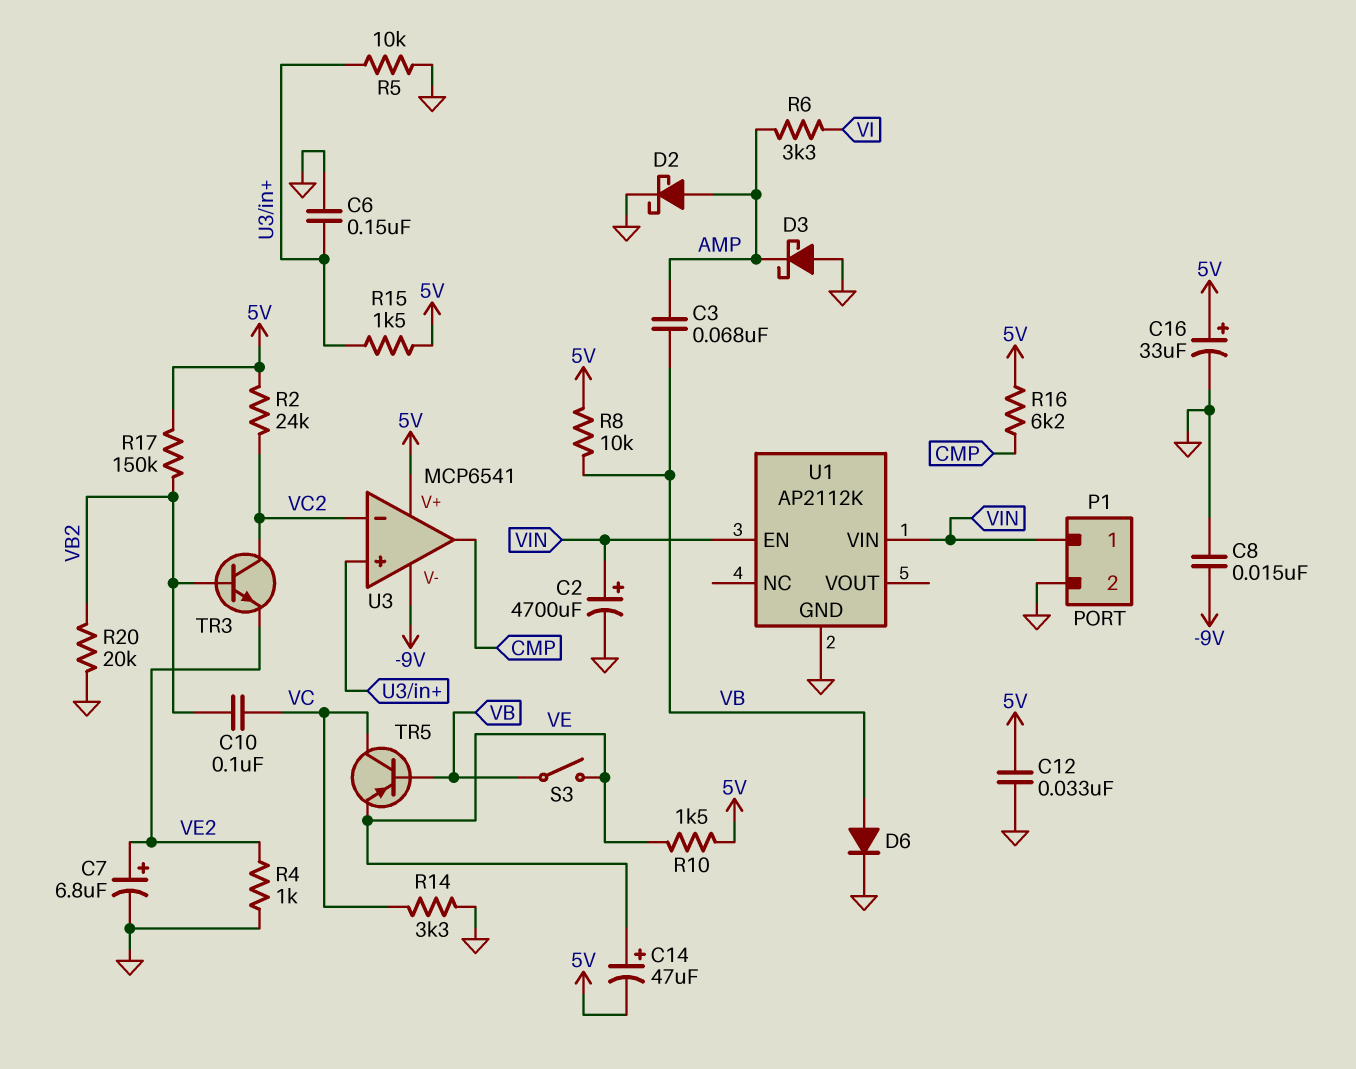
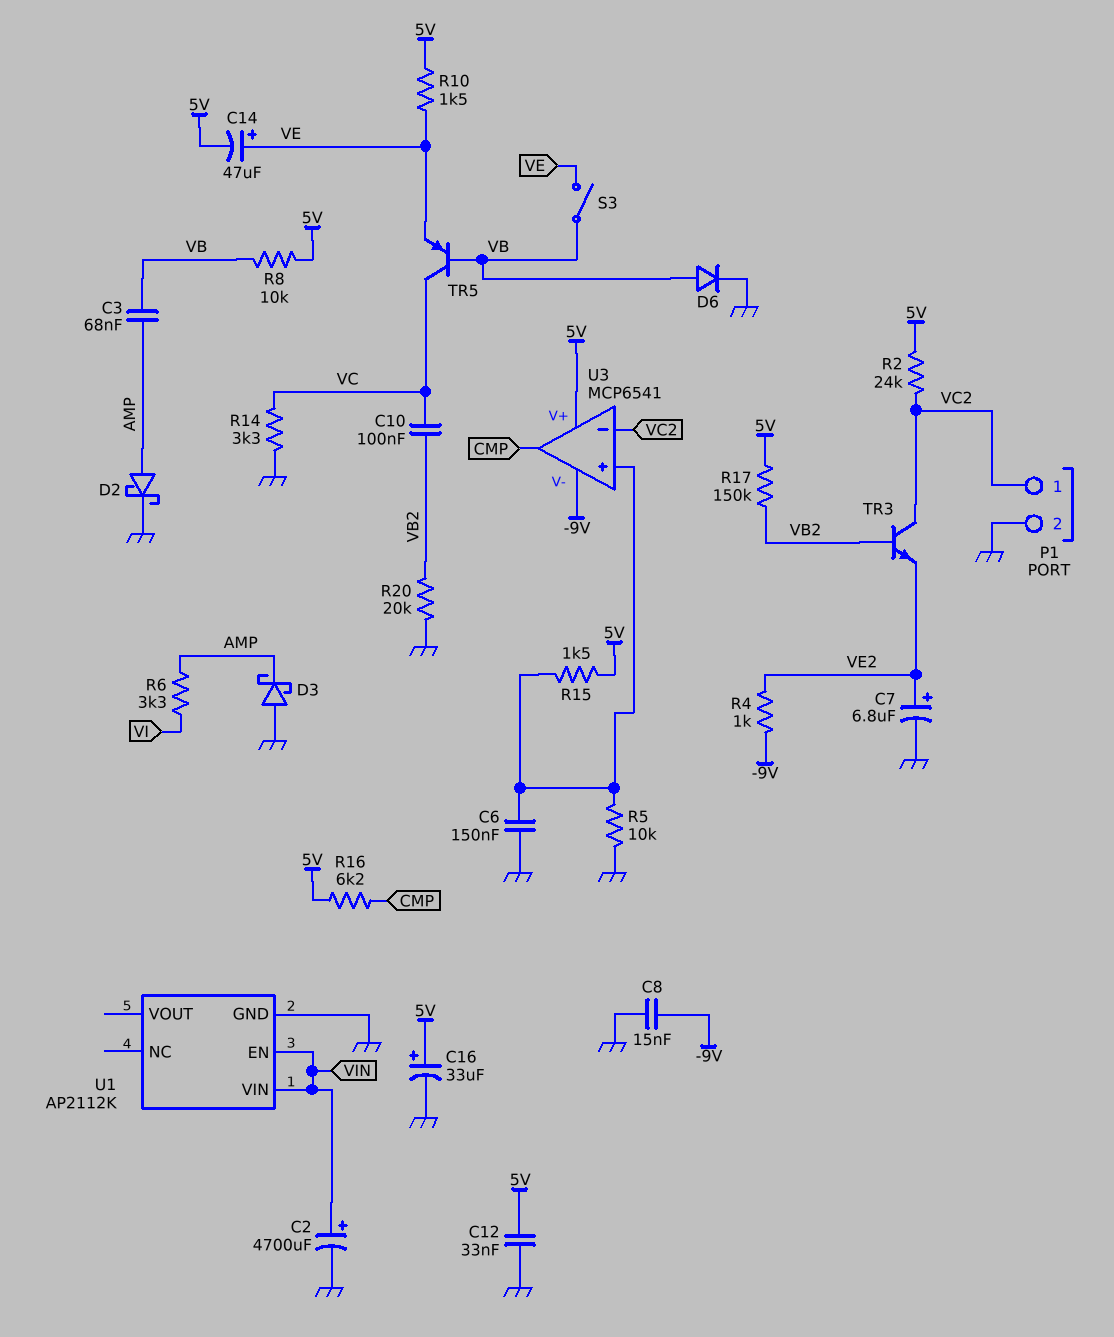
P1 pin 1: VIN -> VC2
R4: 1k (GND, VE2) -> 1k (-9V, VE2)

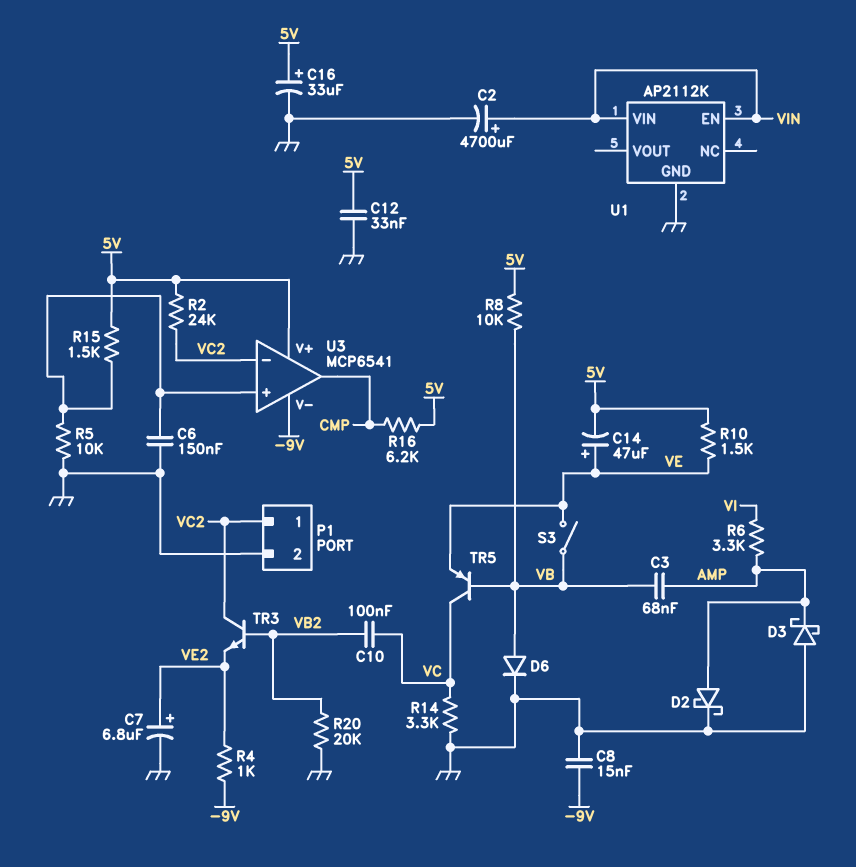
R17: 150k (5V, VB2) -> none

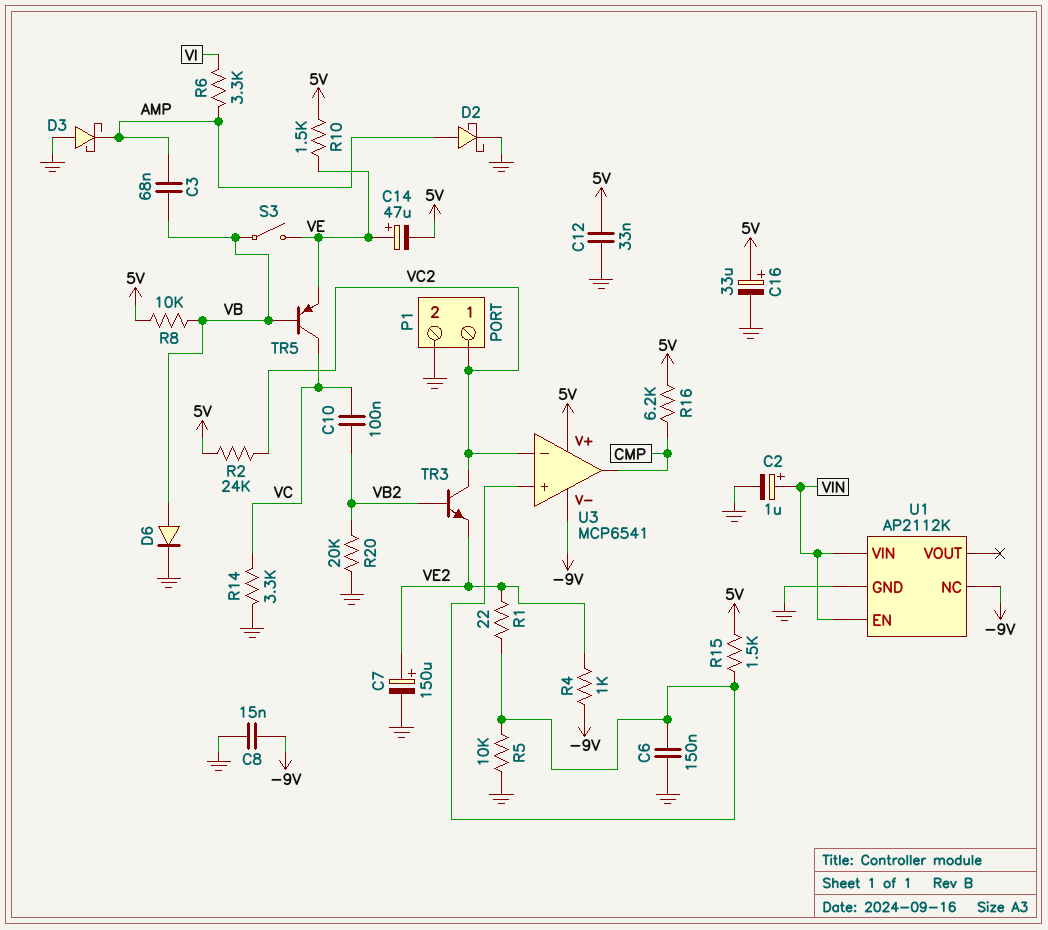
C2: 4700uF (plus VIN, minus GND) -> 1uF (plus VIN, minus GND)
C7: 6.8uF (plus VE2, minus GND) -> 150uF (plus VE2, minus GND)
R1: none -> 22 (U3/in+, VE2)
U1 pin NC: none -> -9V

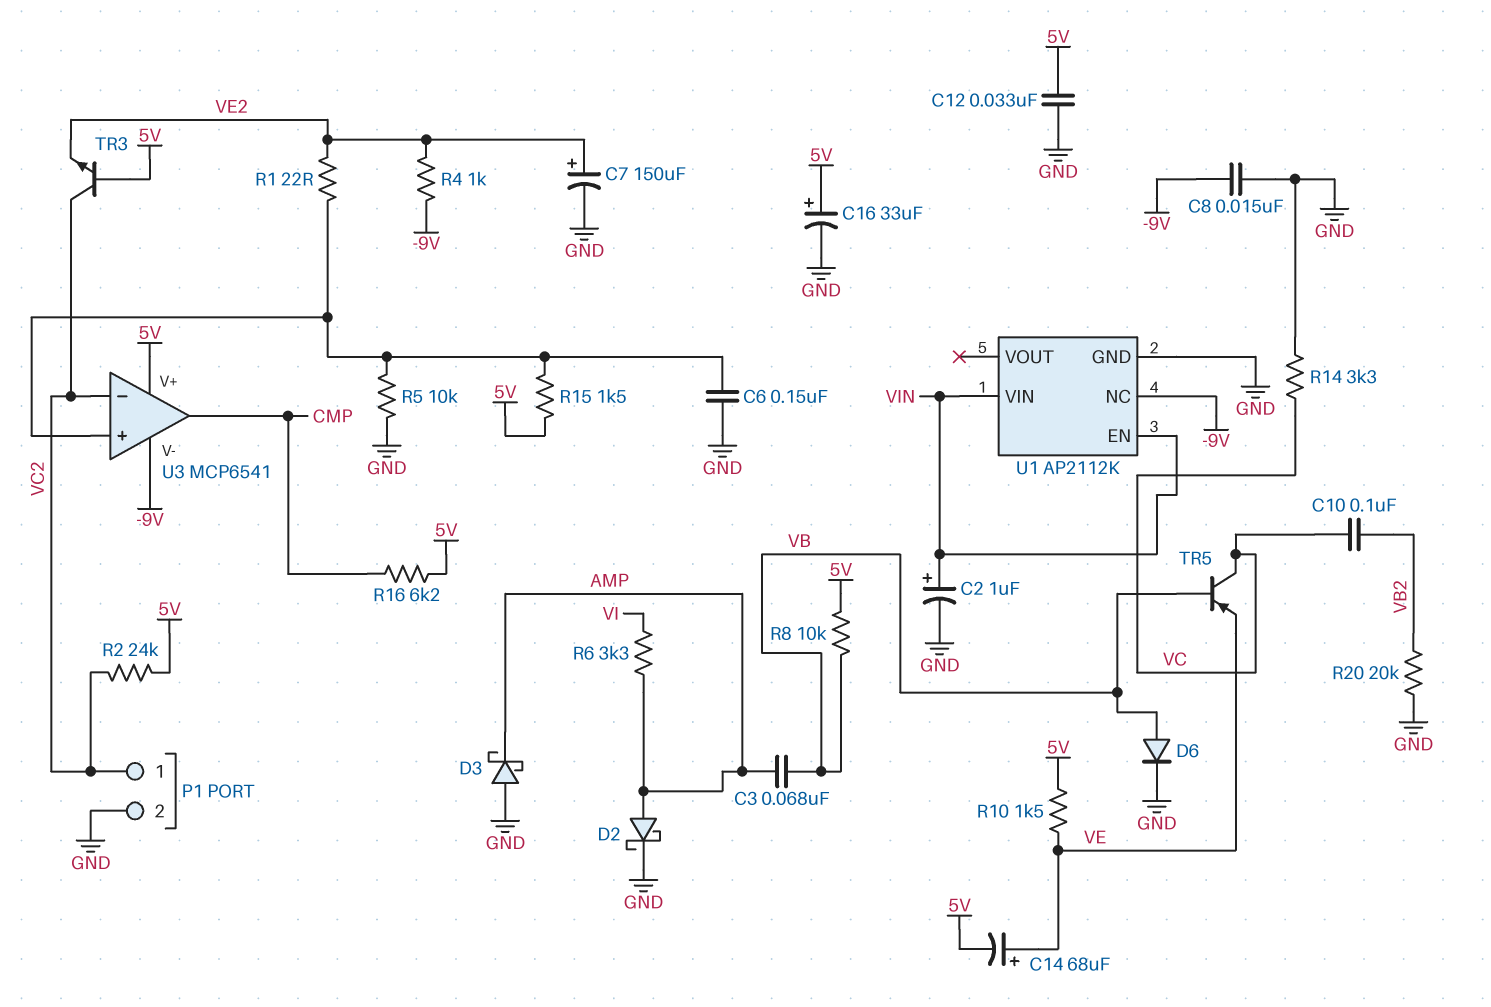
C14: 47uF (plus VE, minus 5V) -> 68uF (plus VE, minus 5V)
S3: switch (VB, VE) -> none
TR3: NPN (B VB2, C VC2, E VE2) -> NPN (B 5V, C VC2, E VE2)

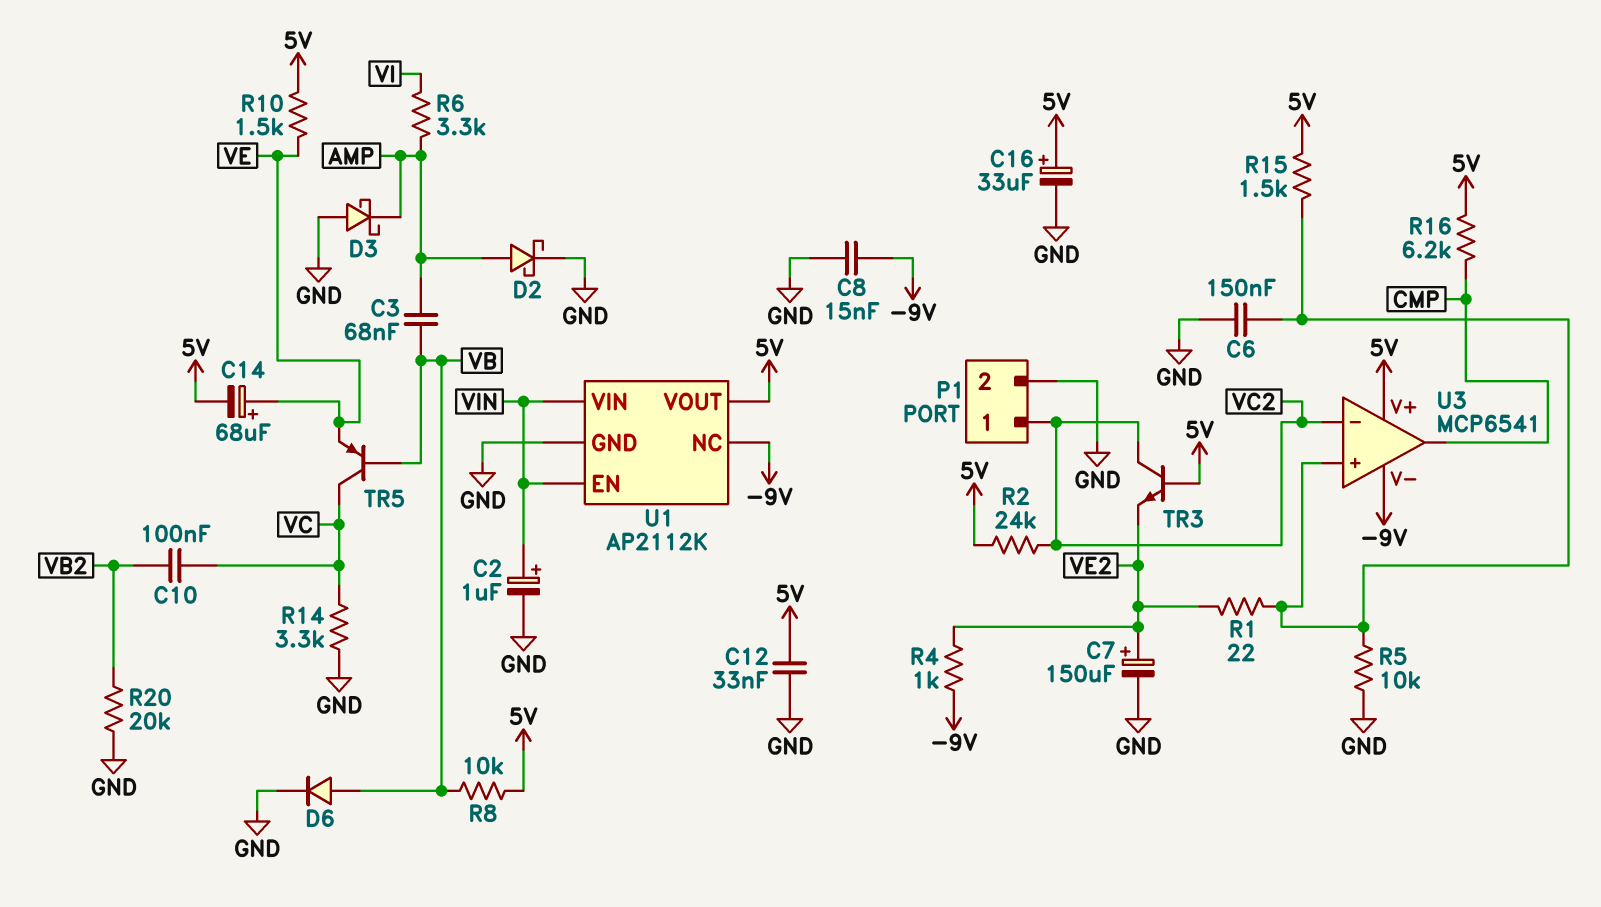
U1 pin VOUT: none -> 5V

